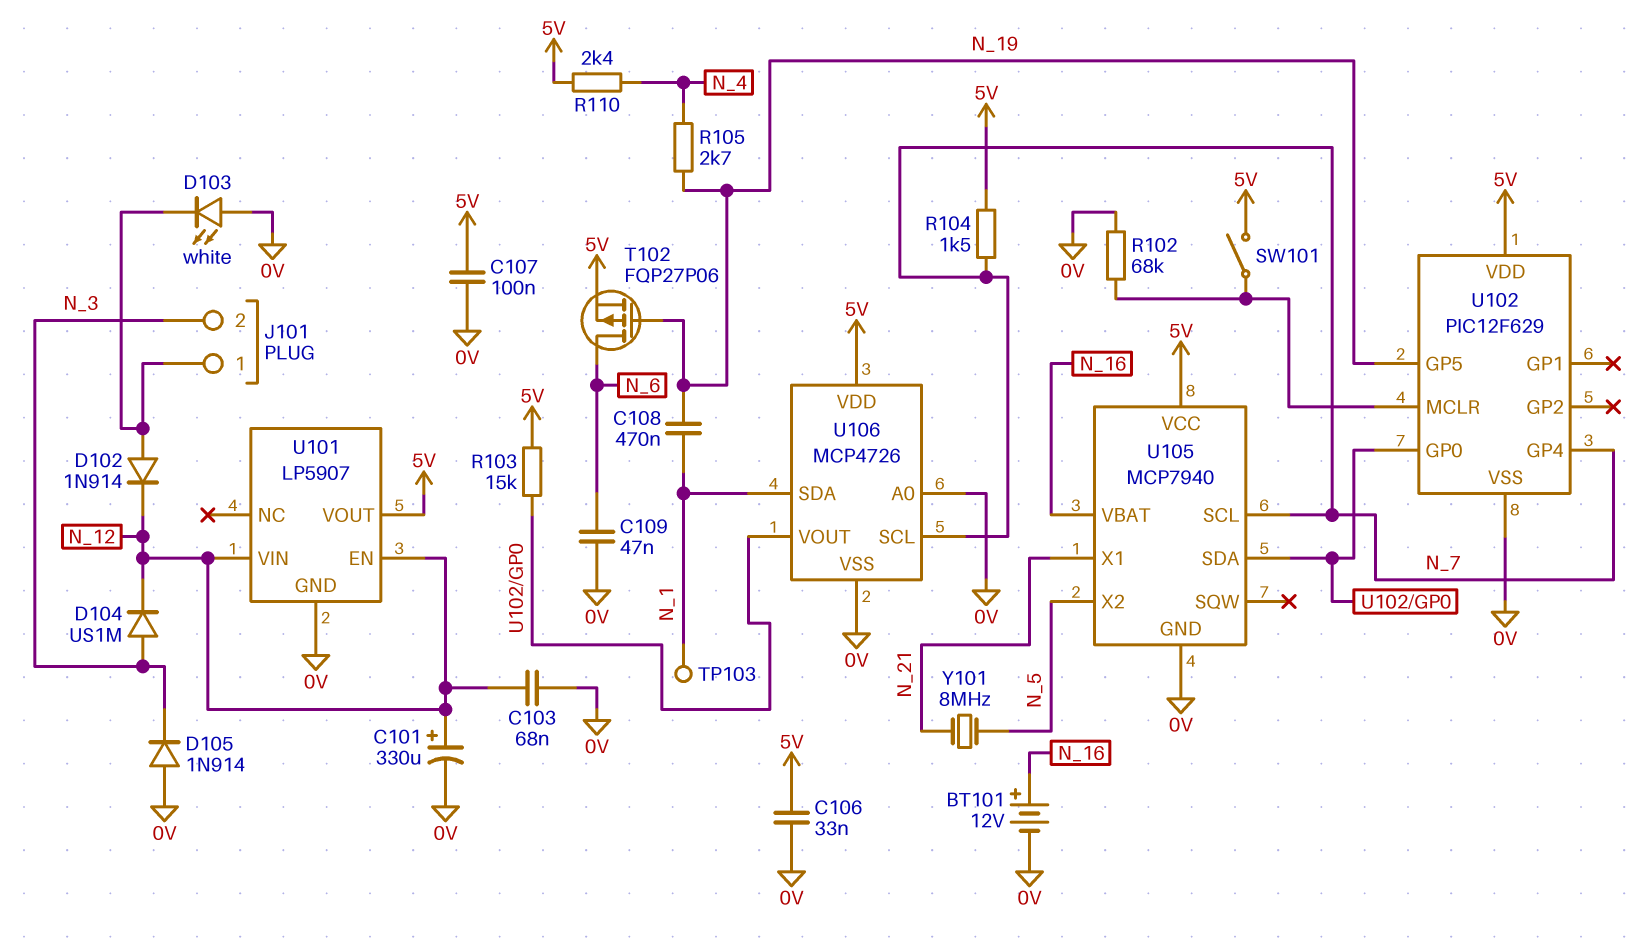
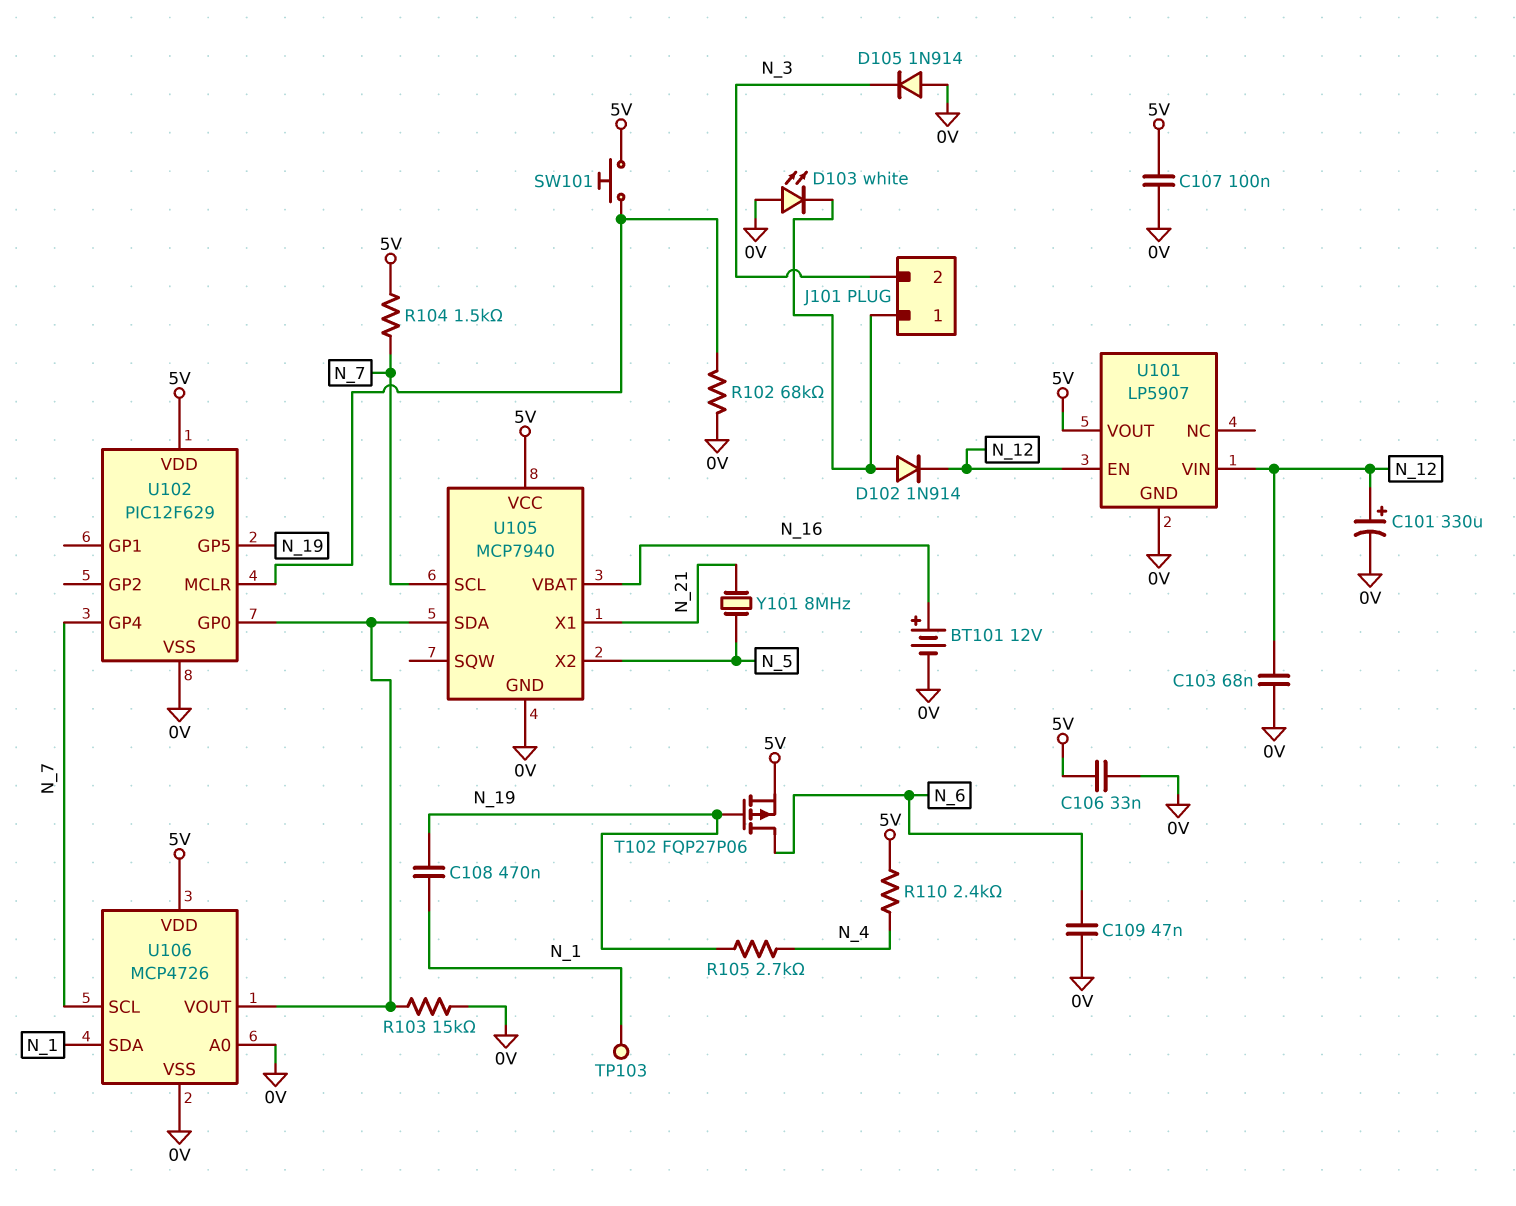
D104: diode US1M (A N_3, K N_12) -> none
R103: 15k (5V, U102/GP0) -> 15k (0V, U102/GP0)
SW101: switch (5V, U102/MCLR) -> button (5V, U102/MCLR)

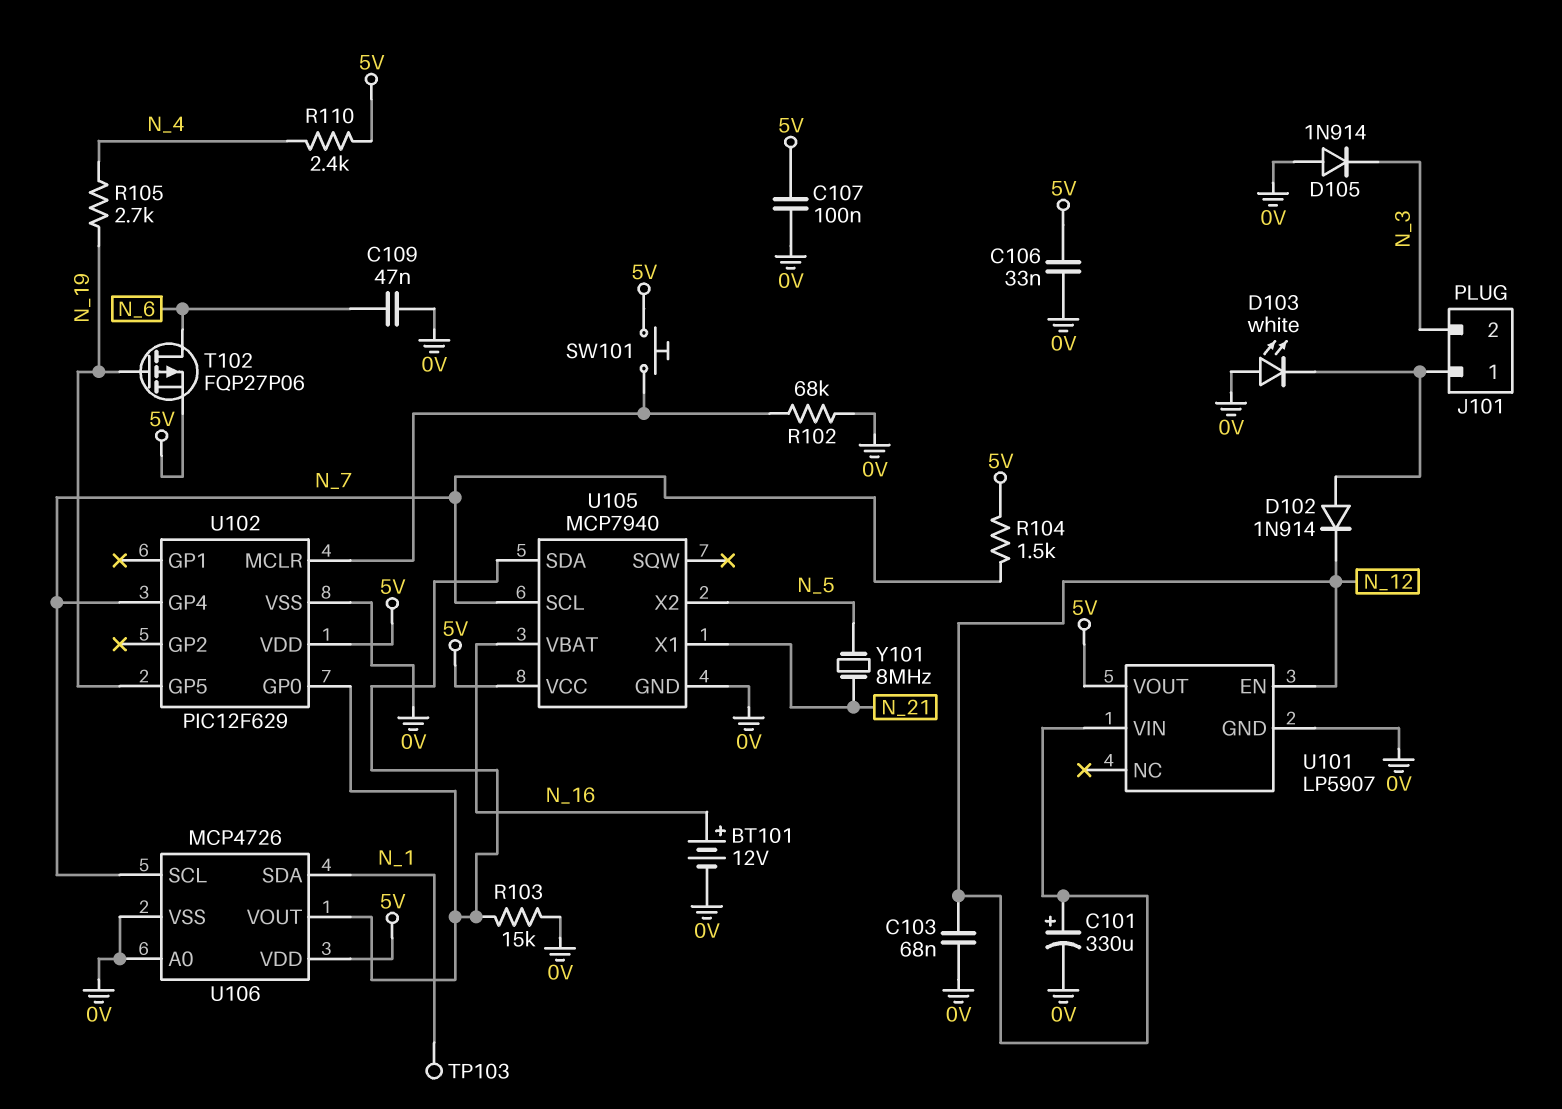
C108: 470nF (N_1, N_19) -> none

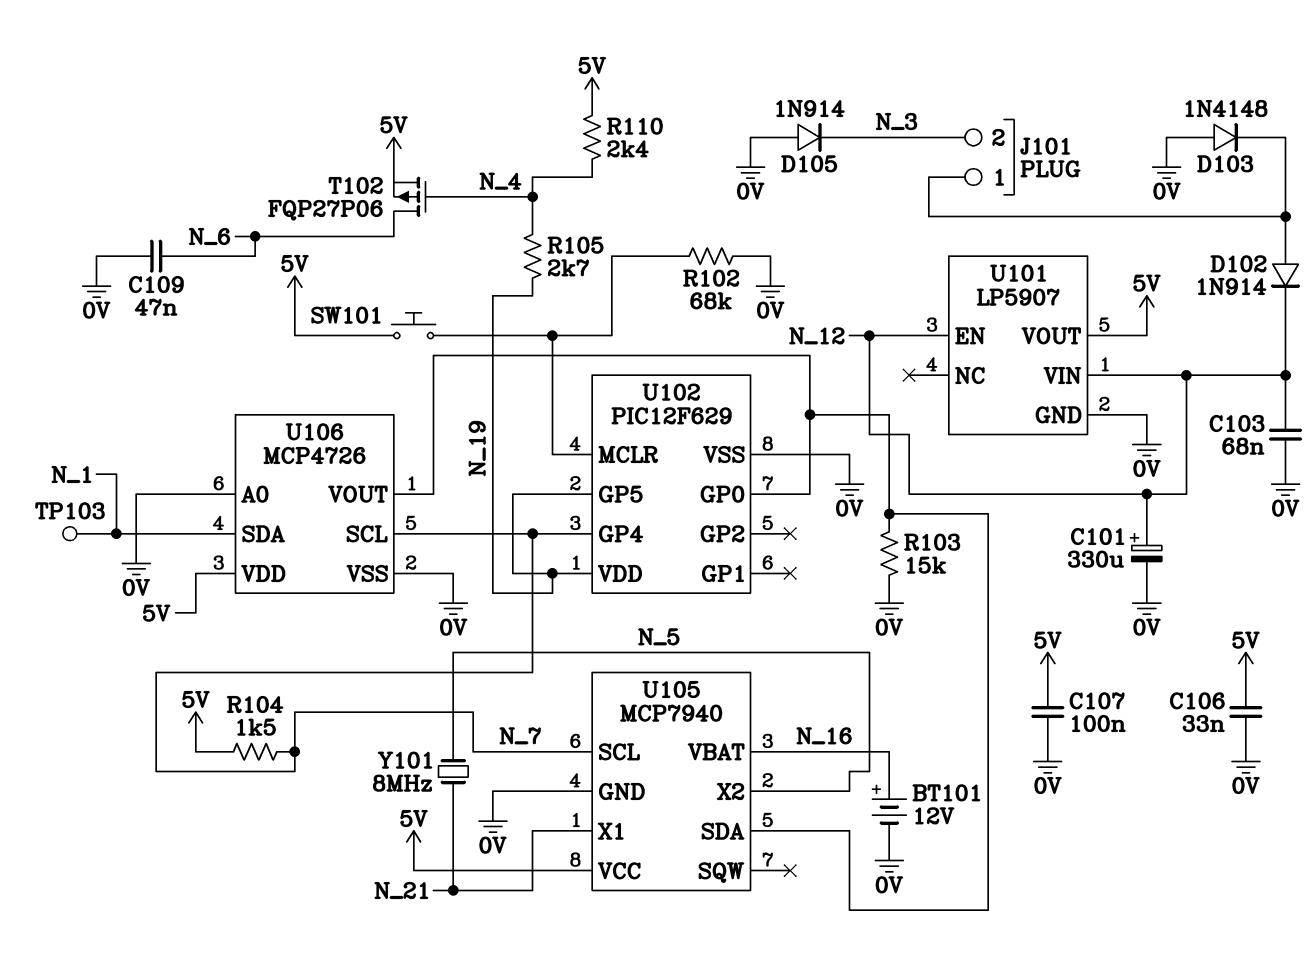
D103: LED white (A 0V, K J101/1) -> diode 1N4148 (A 0V, K J101/1)
T102: PMOS FQP27P06 (G N_19, D N_6, S 5V) -> PMOS FQP27P06 (G N_4, D N_6, S 5V)
U102 pin VDD: 5V -> N_19

